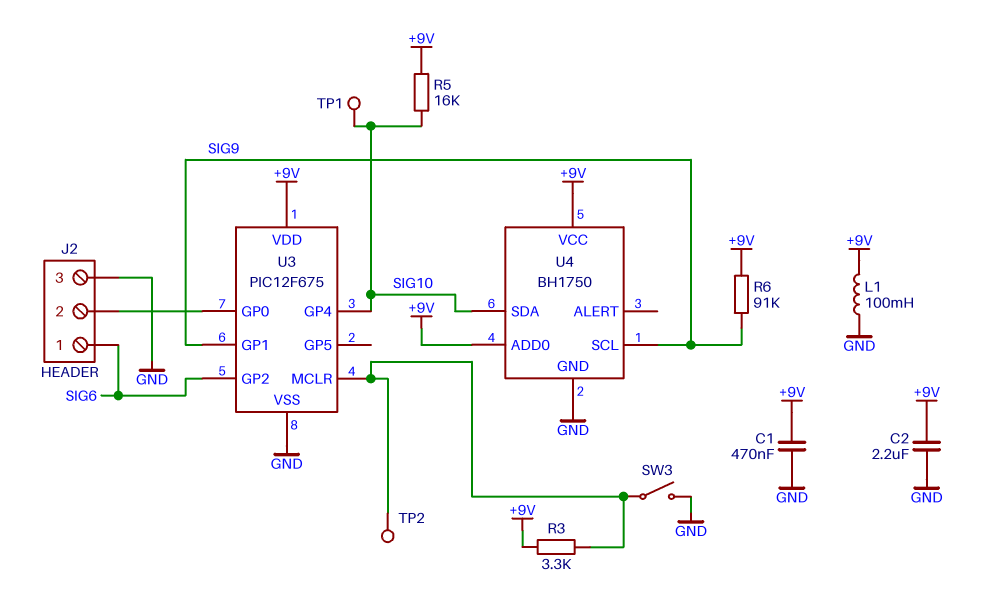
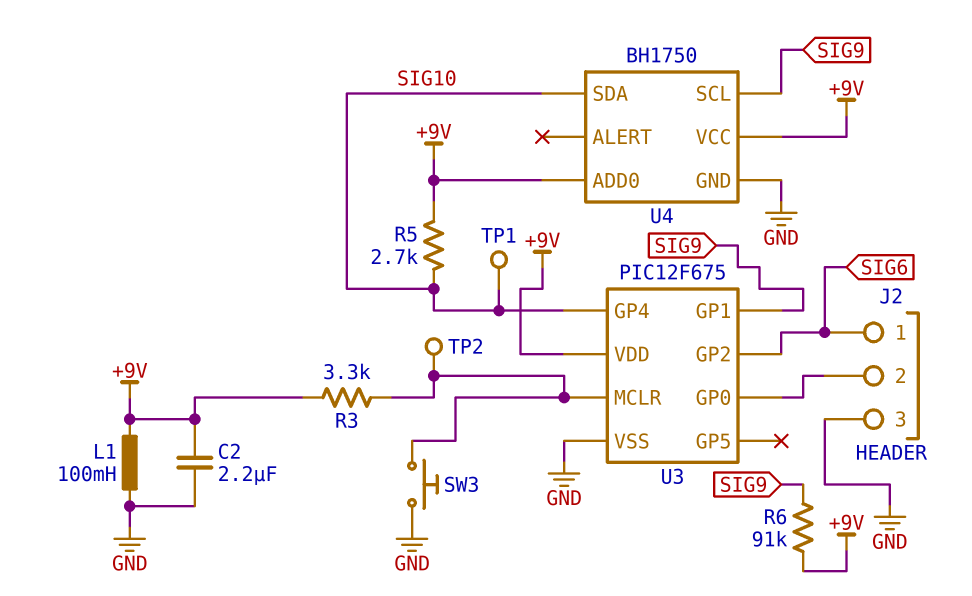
C1: 470nF (+9V, GND) -> none
R5: 16k (+9V, SIG10) -> 2.7k (+9V, SIG10)
SW3: switch (GND, U3/MCLR) -> button (GND, U3/MCLR)

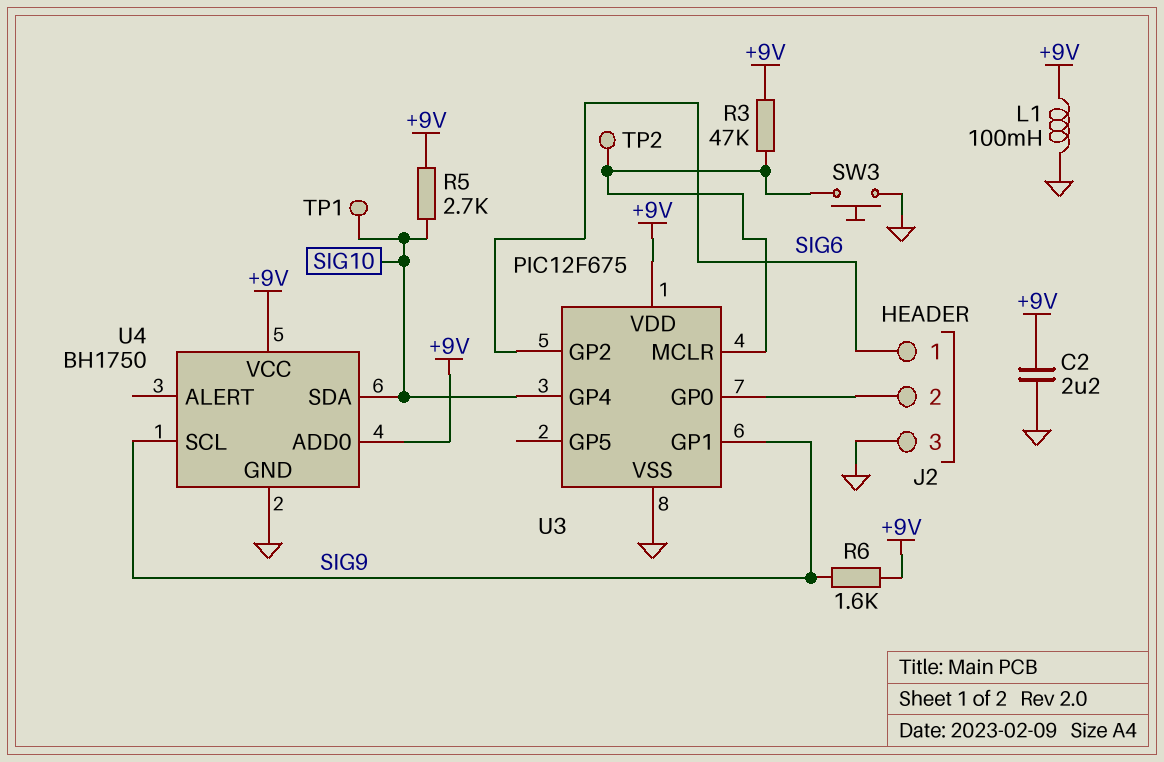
R3: 3.3k (+9V, U3/MCLR) -> 47k (+9V, U3/MCLR)
R6: 91k (+9V, SIG9) -> 1.6k (+9V, SIG9)

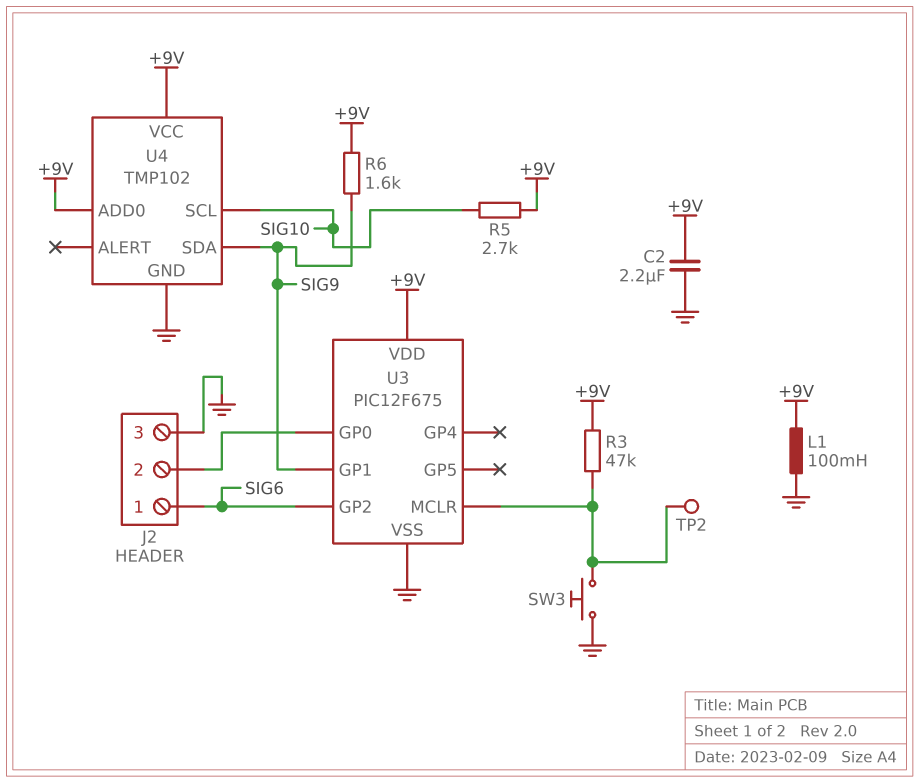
TP1: test point (SIG10) -> none
U3 pin GP4: SIG10 -> none
U4: BH1750 -> TMP102
U4 pin SCL: SIG9 -> SIG10
U4 pin SDA: SIG10 -> SIG9

